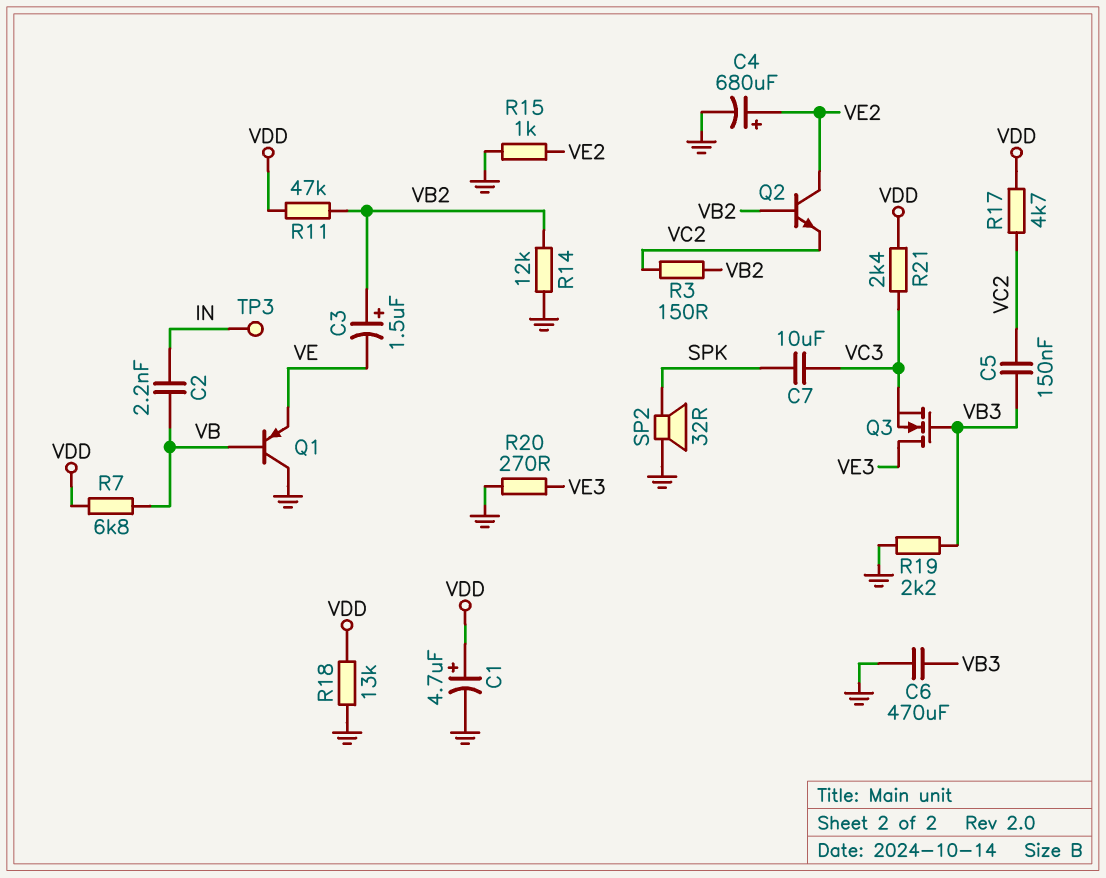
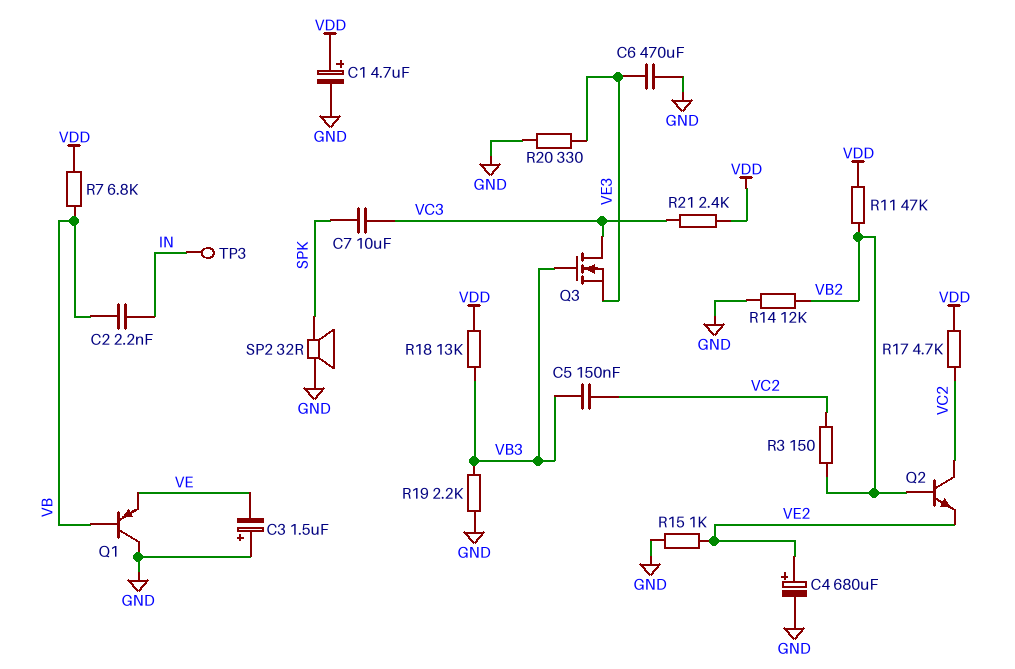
C3: 1.5uF (plus VB2, minus VE) -> 1.5uF (plus GND, minus VE)
C6: 470uF (GND, VB3) -> 470uF (GND, VE3)
Q2: NPN (B VB2, C VE2, E VC2) -> NPN (B VB2, C VC2, E VE2)
Q3: NMOS (G VB3, D VE3, S VC3) -> NMOS (G VB3, D VC3, S VE3)
R18: 13k (GND, VDD) -> 13k (VB3, VDD)
R20: 270 (GND, VE3) -> 330 (GND, VE3)

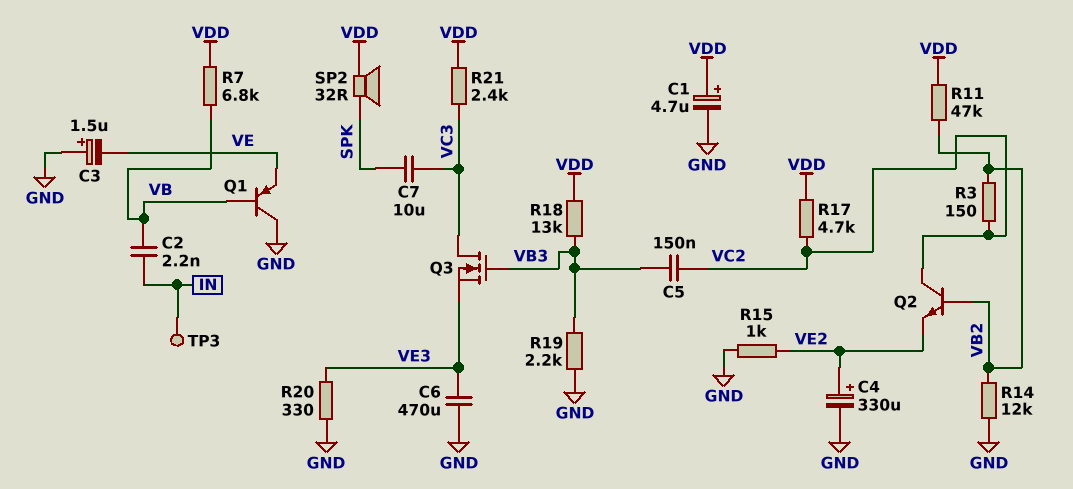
C4: 680uF (plus VE2, minus GND) -> 330uF (plus VE2, minus GND)
SP2: speaker 32R (GND, SPK) -> speaker 32R (SPK, VDD)

